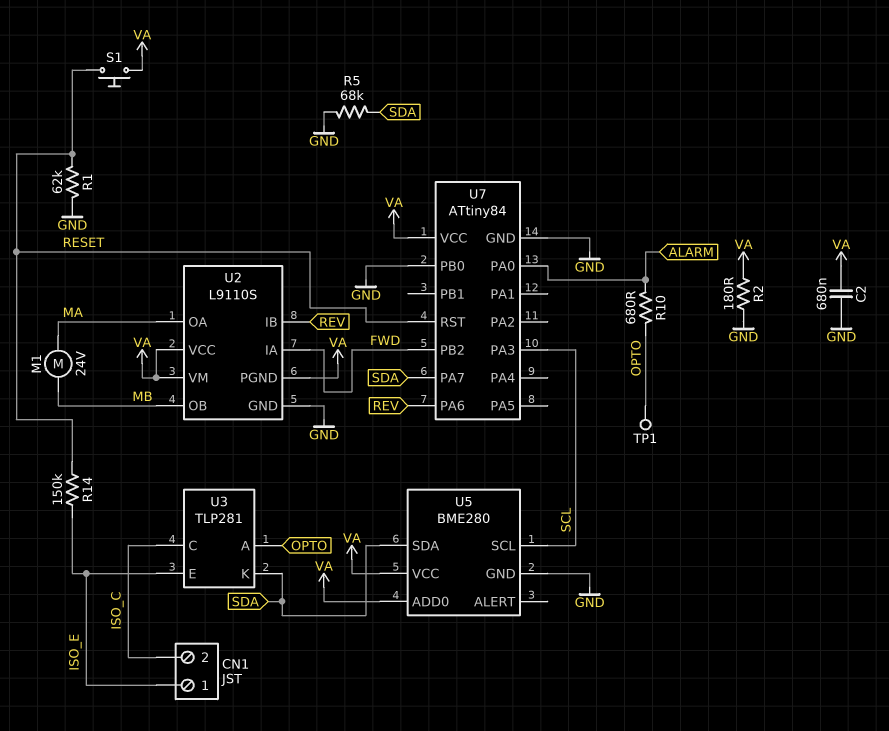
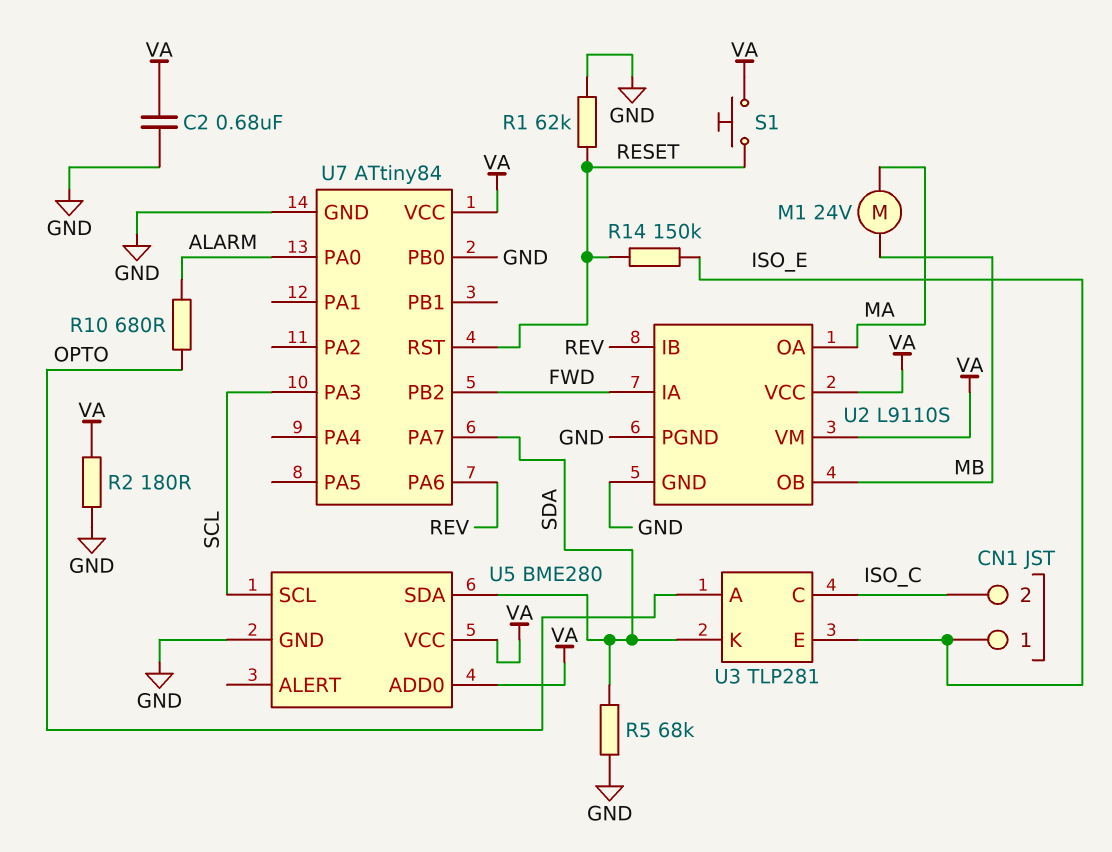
TP1: test point (OPTO) -> none
U2 pin PGND: VA -> GND

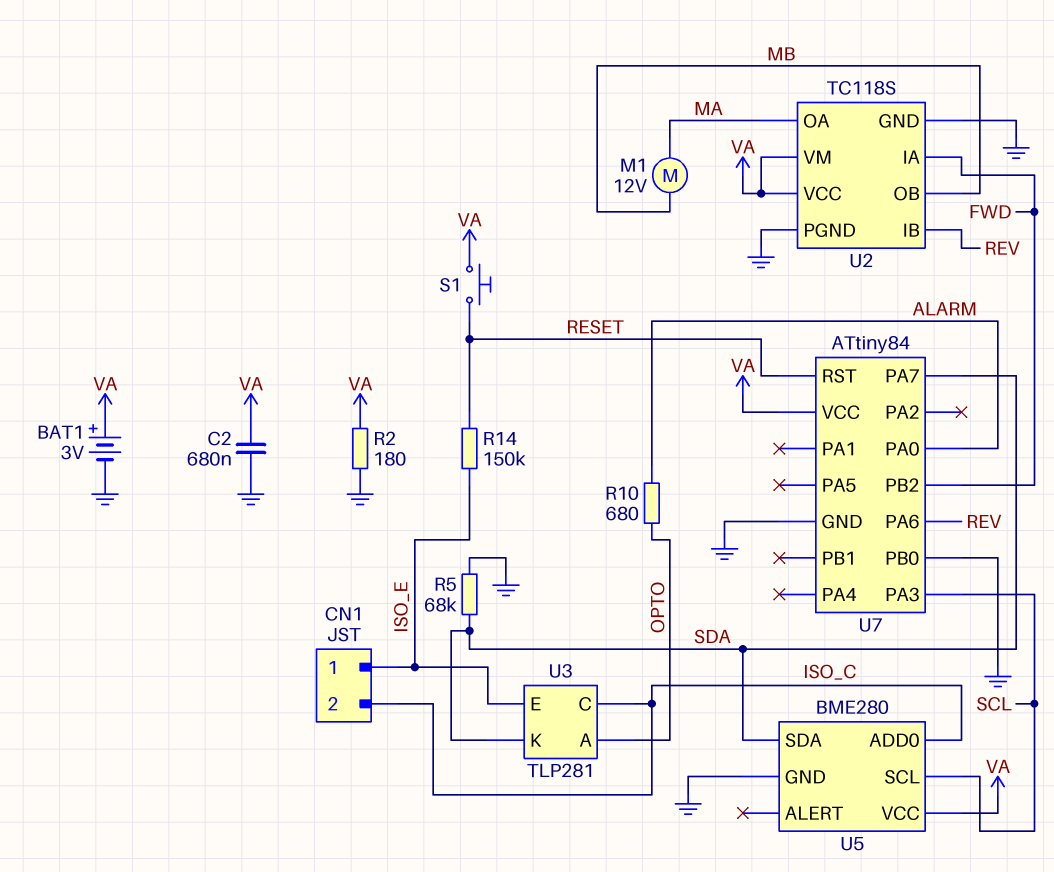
BAT1: none -> 3V (plus VA, minus GND)
M1: motor 24V (MA, MB) -> motor 12V (MA, MB)
R1: 62k (GND, RESET) -> none
U2: L9110S -> TC118S
U5 pin ADD0: VA -> ISO_C

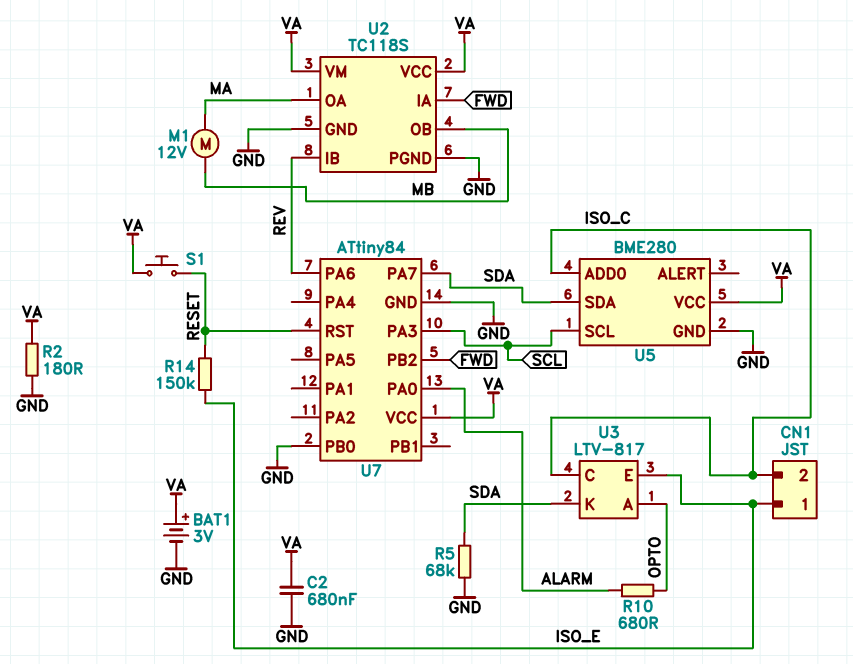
U3: TLP281 -> LTV-817

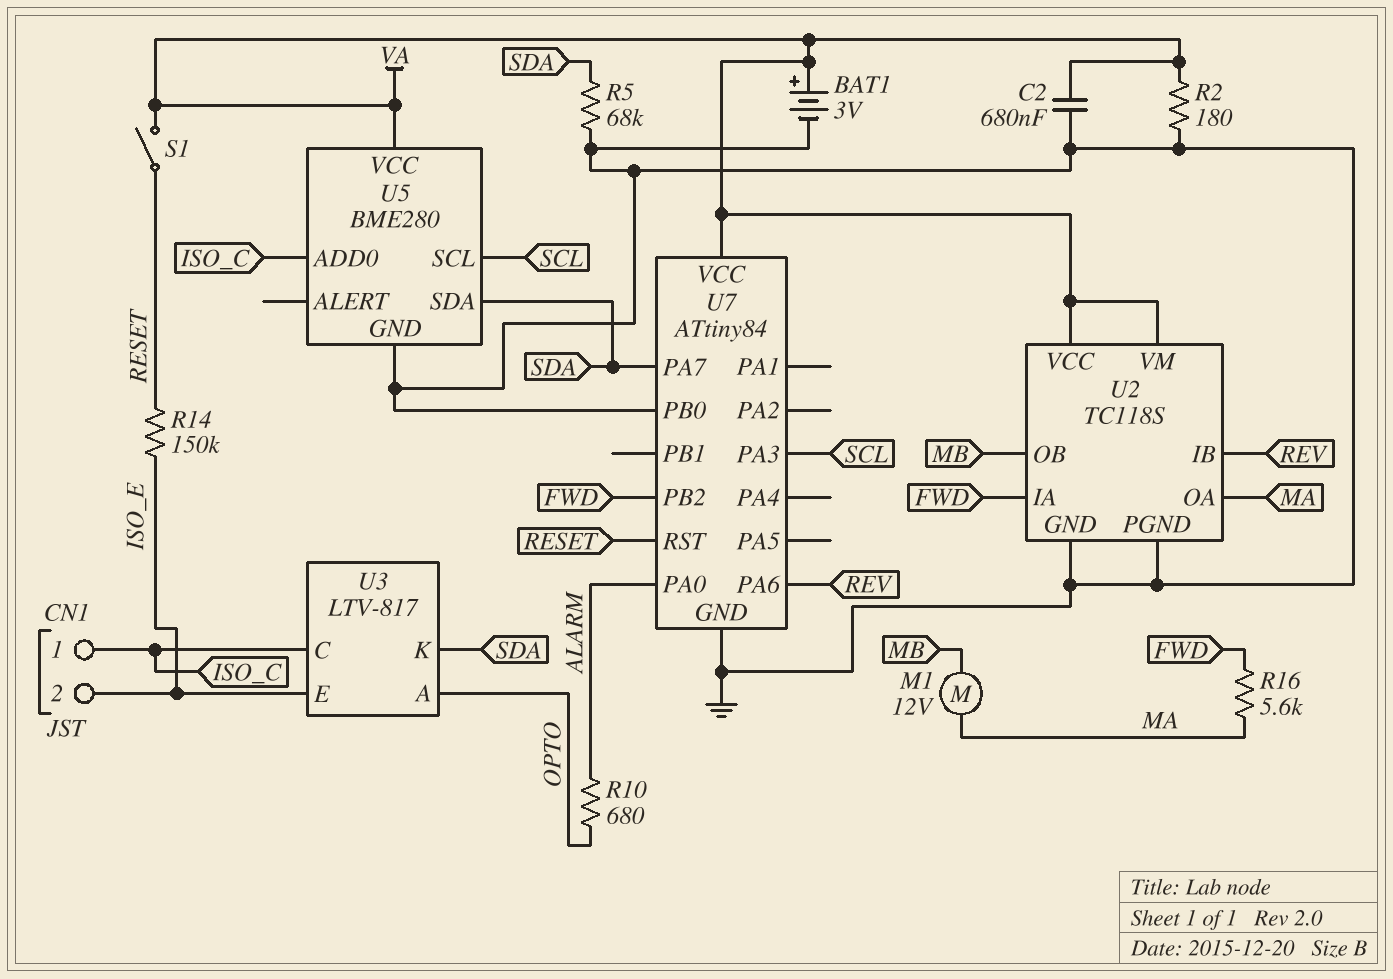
CN1 pin 1: ISO_E -> ISO_C
CN1 pin 2: ISO_C -> ISO_E
R16: none -> 5.6k (FWD, MA)
S1: button (RESET, VA) -> switch (RESET, VA)

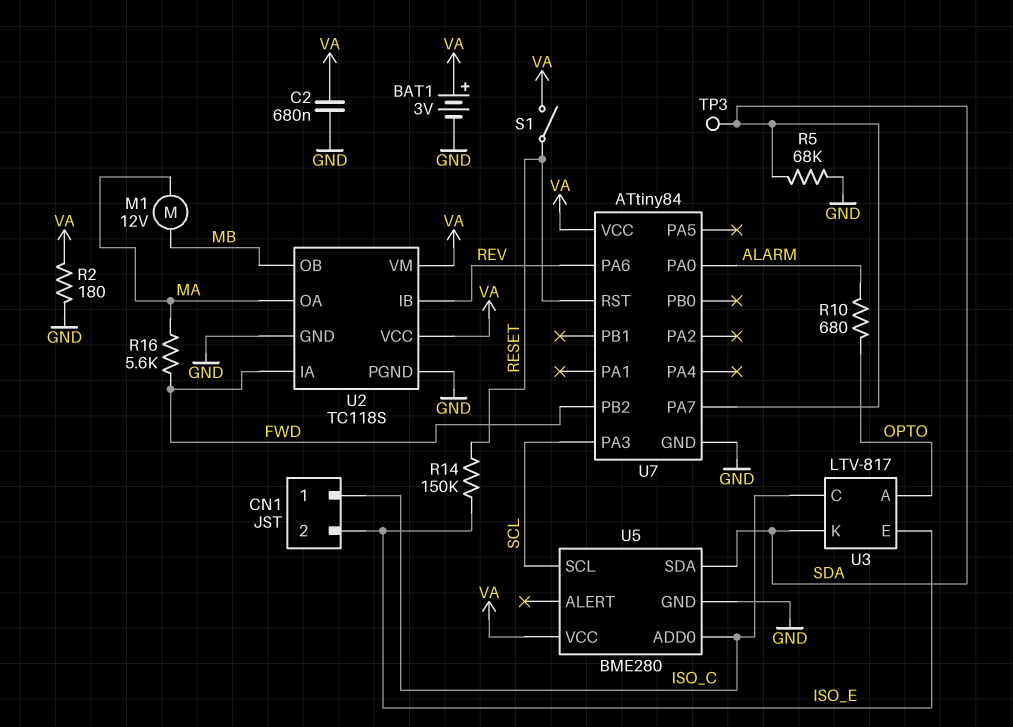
TP3: none -> test point (SDA)
U7 pin PB0: GND -> none

